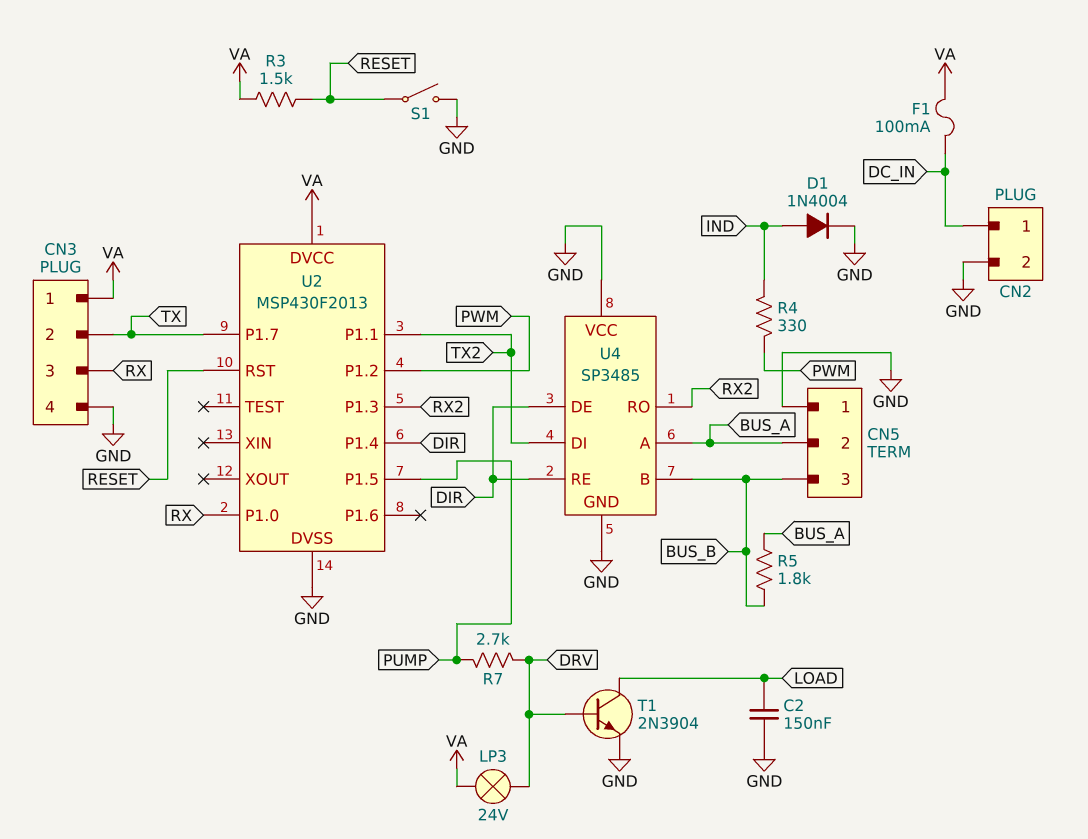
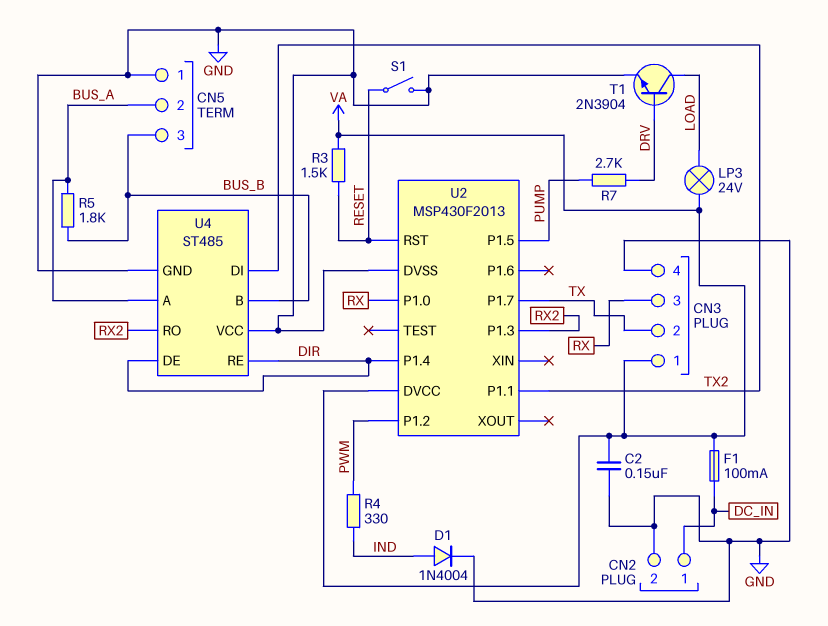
C2: 150nF (GND, LOAD) -> 150nF (GND, VA)
LP3: lamp 24V (DRV, VA) -> lamp 24V (LOAD, VA)
U4: SP3485 -> ST485

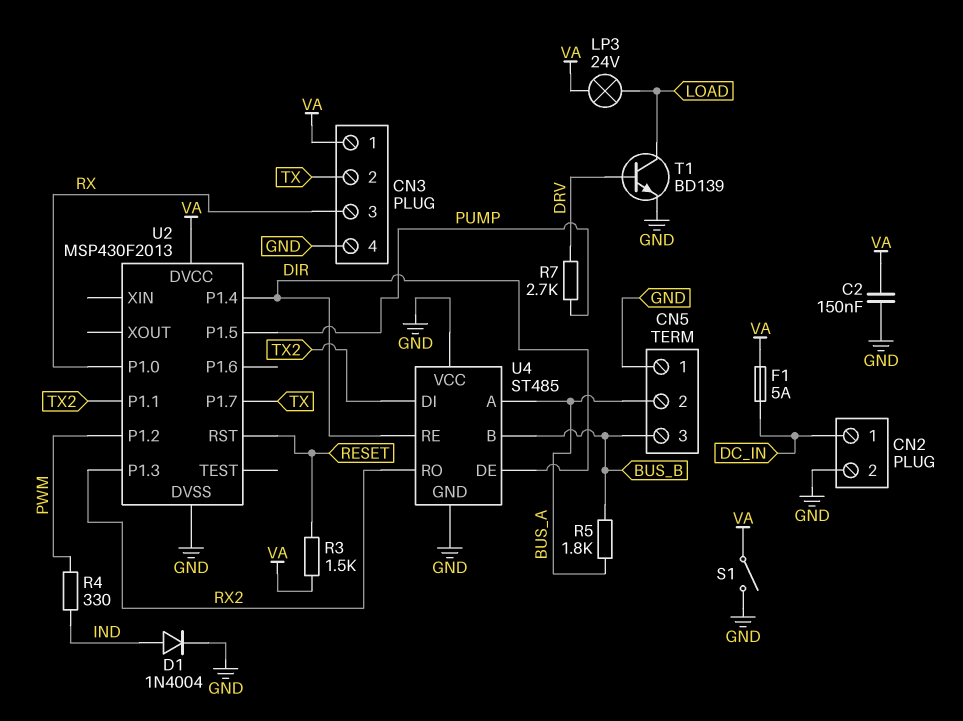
F1: 100mA (DC_IN, VA) -> 5A (DC_IN, VA)
S1: switch (GND, RESET) -> switch (GND, VA)
T1: NPN 2N3904 (B DRV, C LOAD, E GND) -> NPN BD139 (B DRV, C LOAD, E GND)

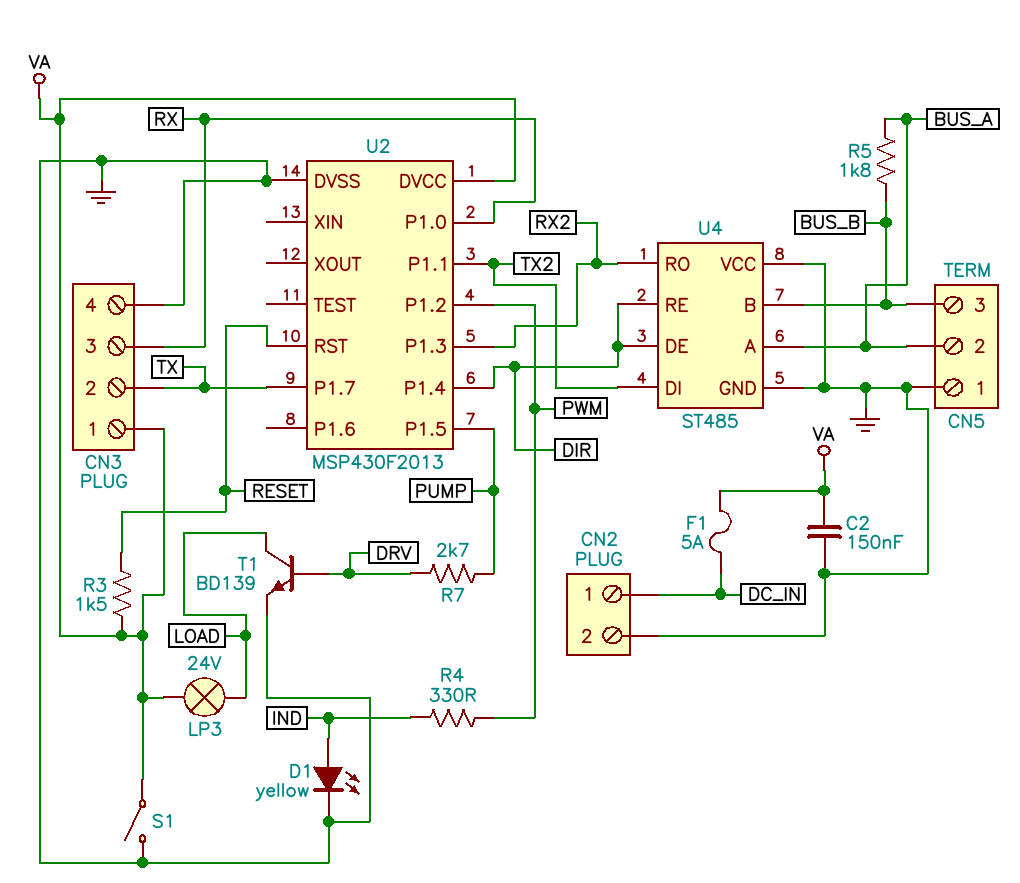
D1: diode 1N4004 (A IND, K GND) -> LED yellow (A IND, K GND)

